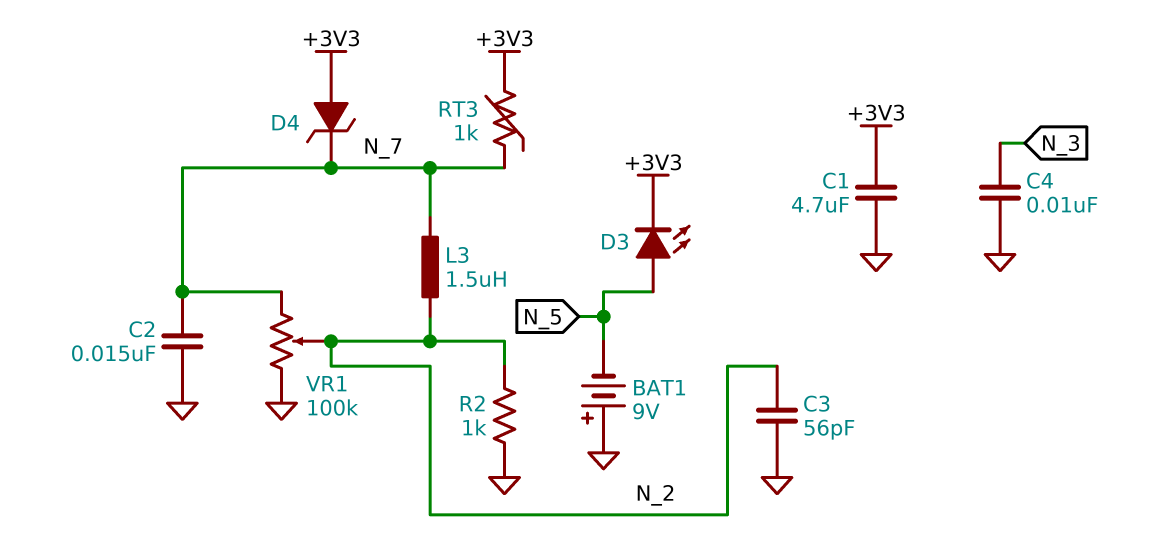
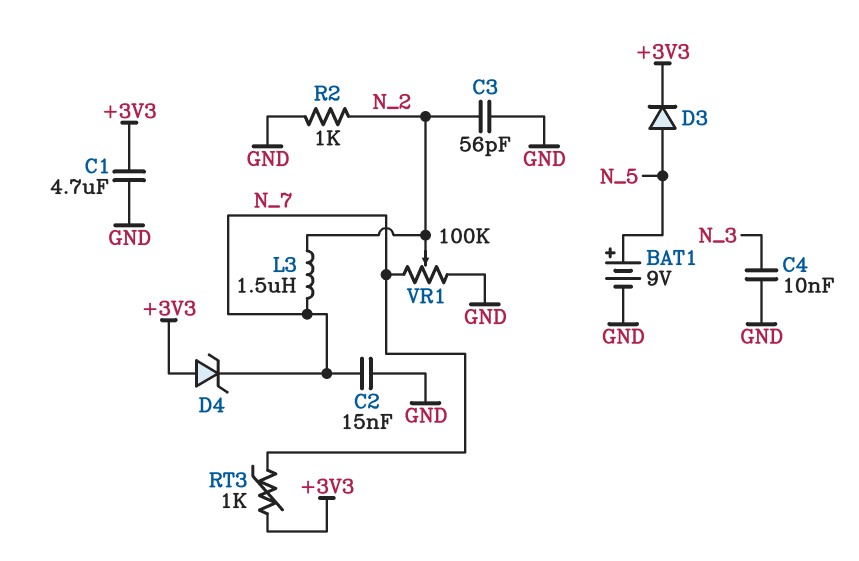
BAT1: 9V (plus GND, minus N_5) -> 9V (plus N_5, minus GND)
D3: LED (A N_5, K +3V3) -> diode (A N_5, K +3V3)

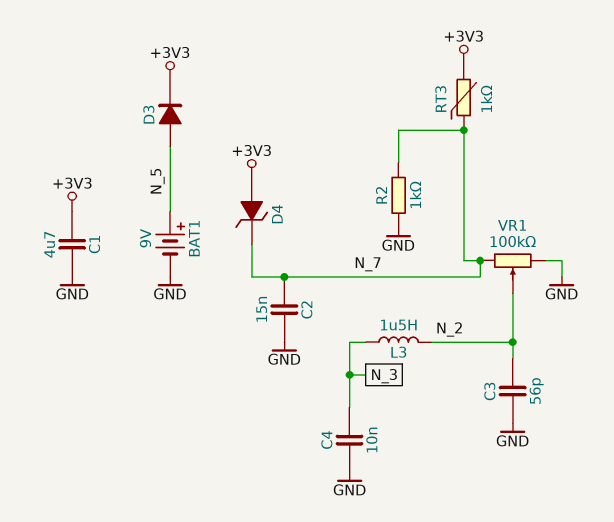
L3: 1.5uH (N_2, N_7) -> 1.5uH (N_2, N_3)
R2: 1k (GND, N_2) -> 1k (GND, N_7)

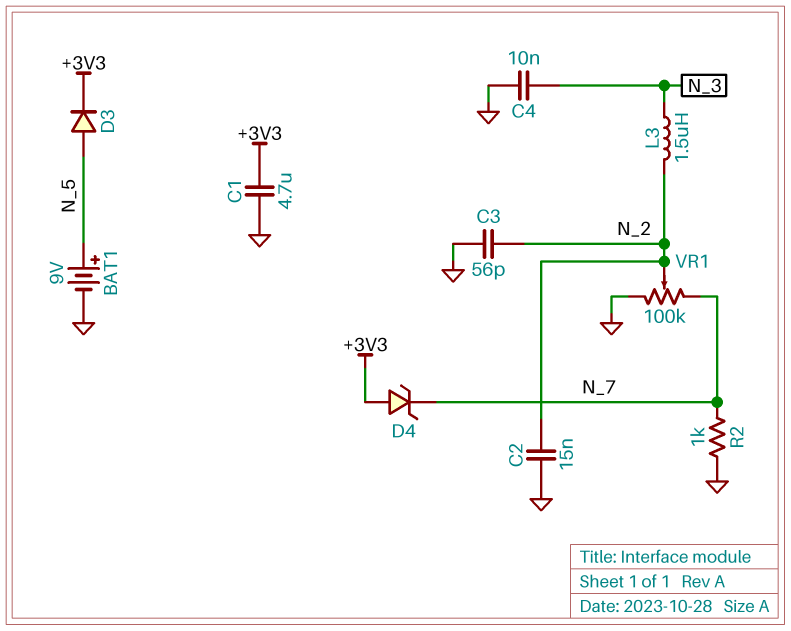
C2: 15nF (GND, N_7) -> 15nF (GND, N_2)
RT3: 1k (+3V3, N_7) -> none

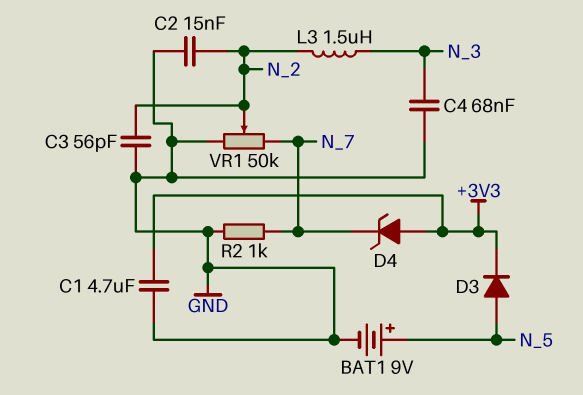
C4: 10nF (GND, N_3) -> 68nF (GND, N_3)
VR1: 100k (GND, N_7, wiper N_2) -> 50k (GND, N_7, wiper N_2)

